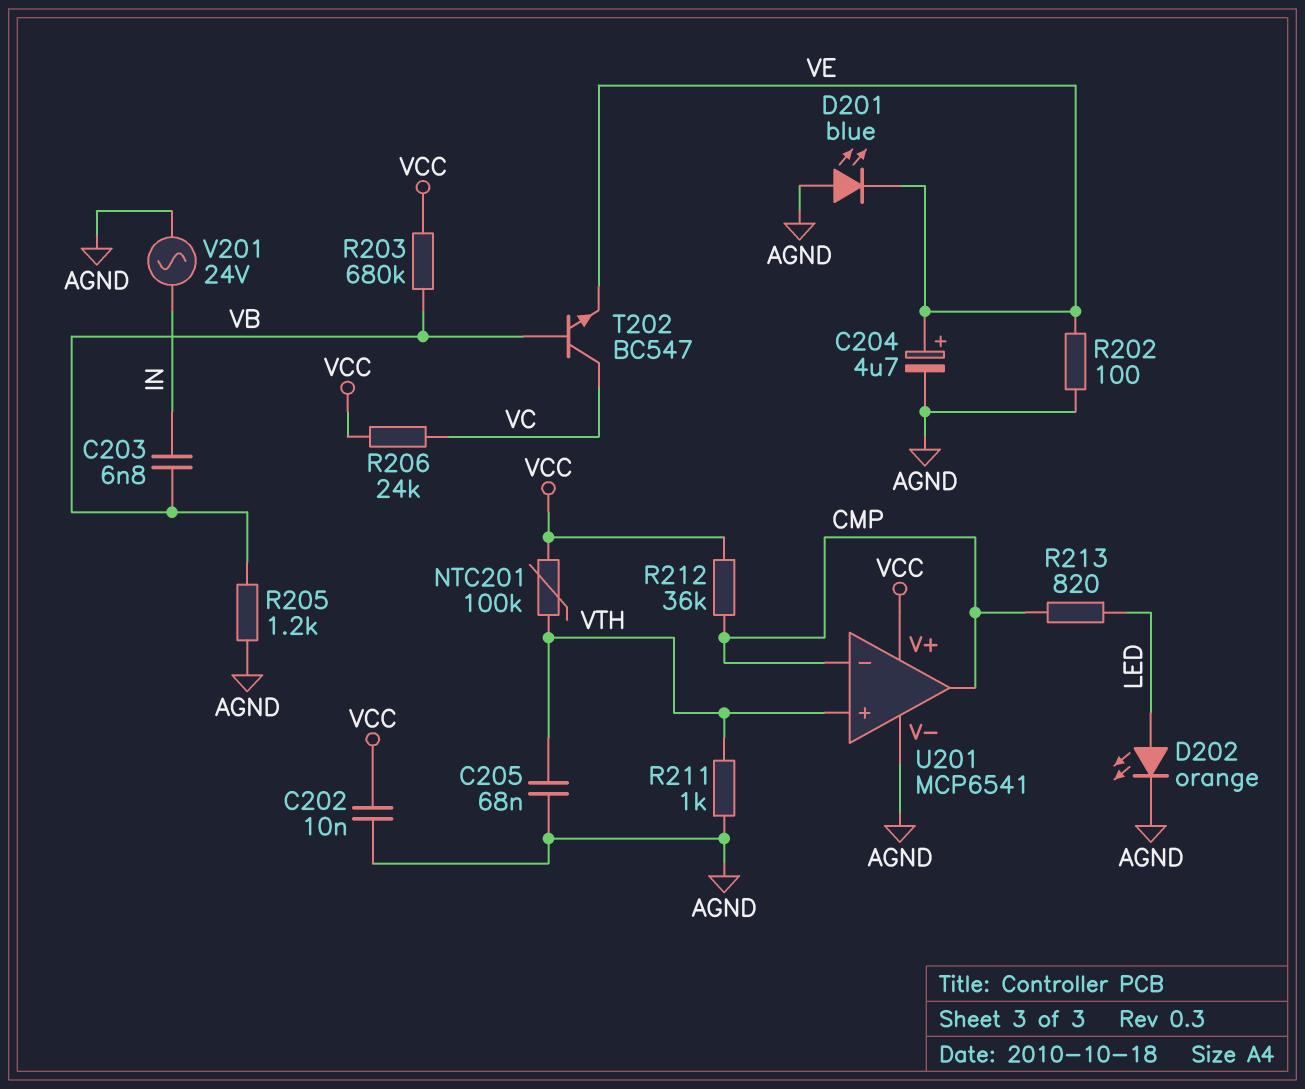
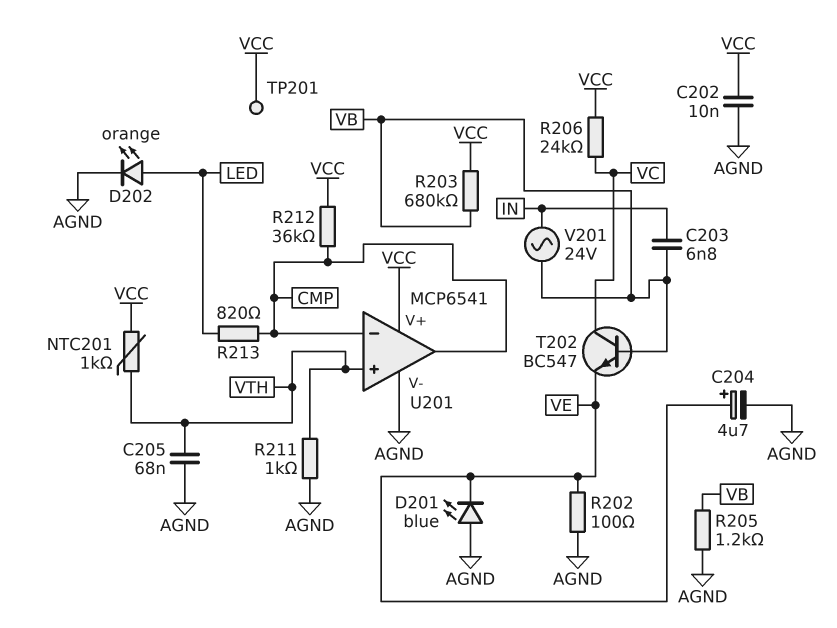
NTC201: 100k (VCC, VTH) -> 1k (VCC, VTH)
TP201: none -> test point (VCC)
V201: AC 24V (AGND, IN) -> AC 24V (IN, VB)

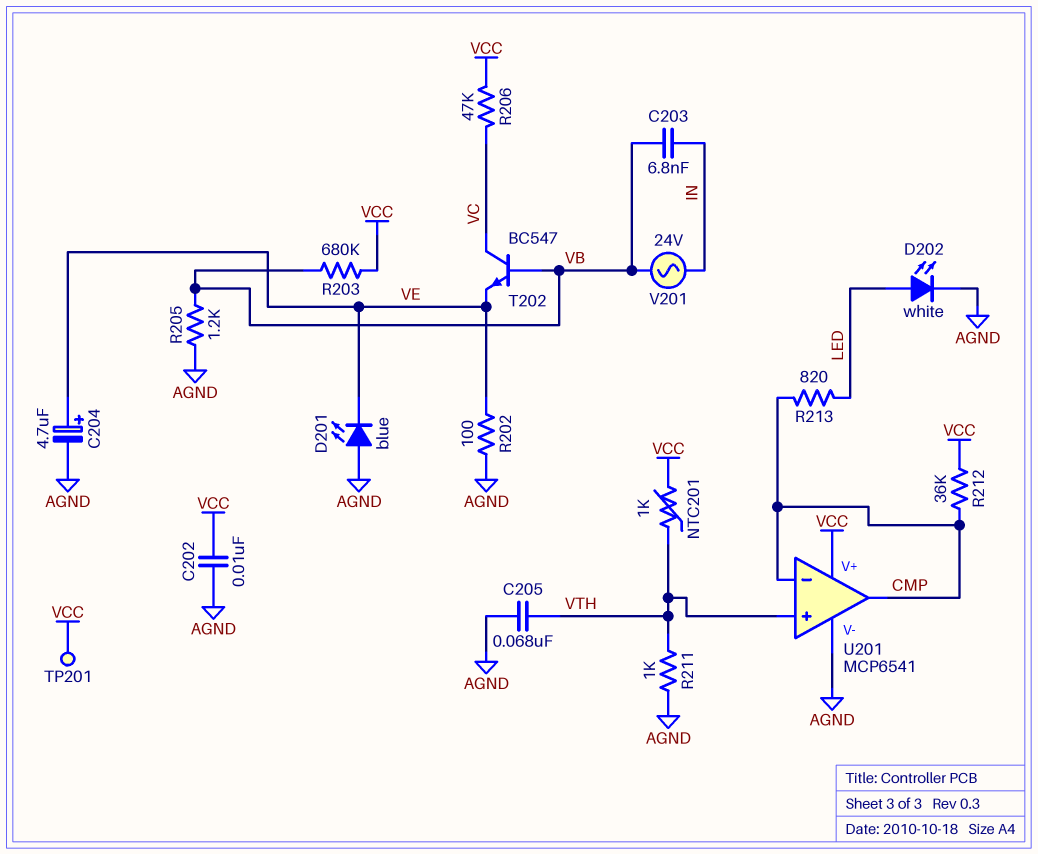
D202: LED orange (A LED, K AGND) -> LED white (A LED, K AGND)
R206: 24k (VC, VCC) -> 47k (VC, VCC)

